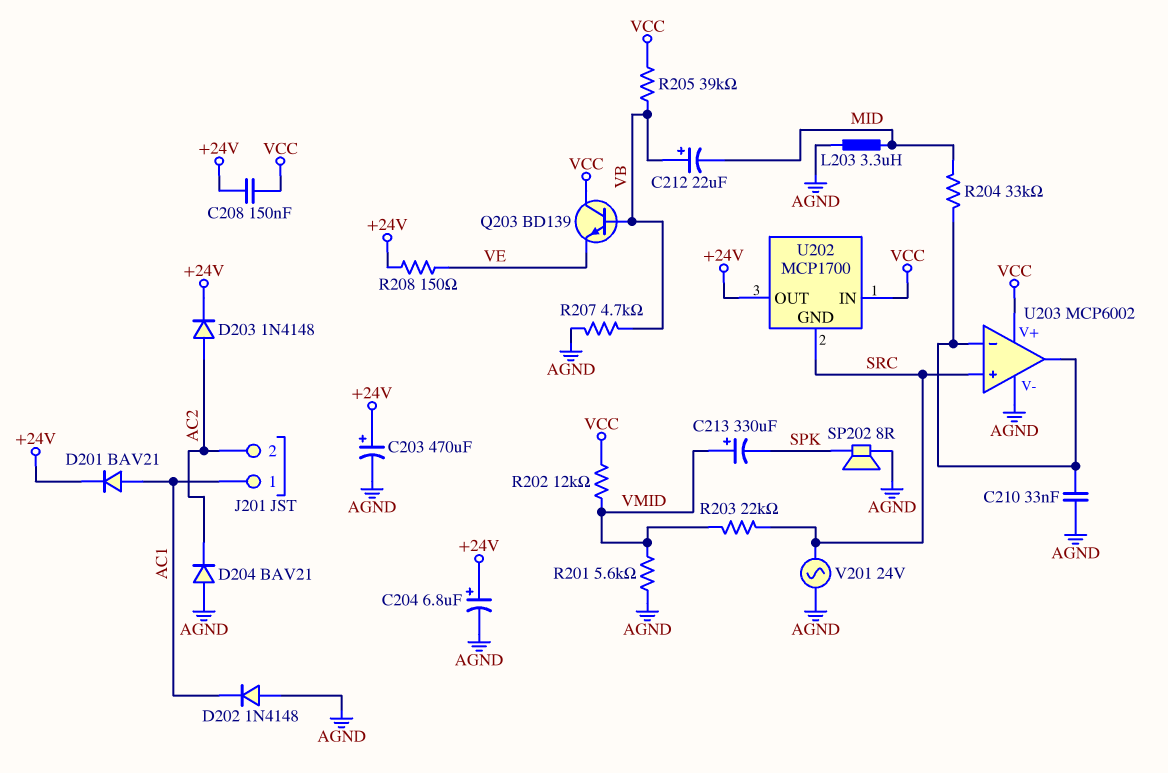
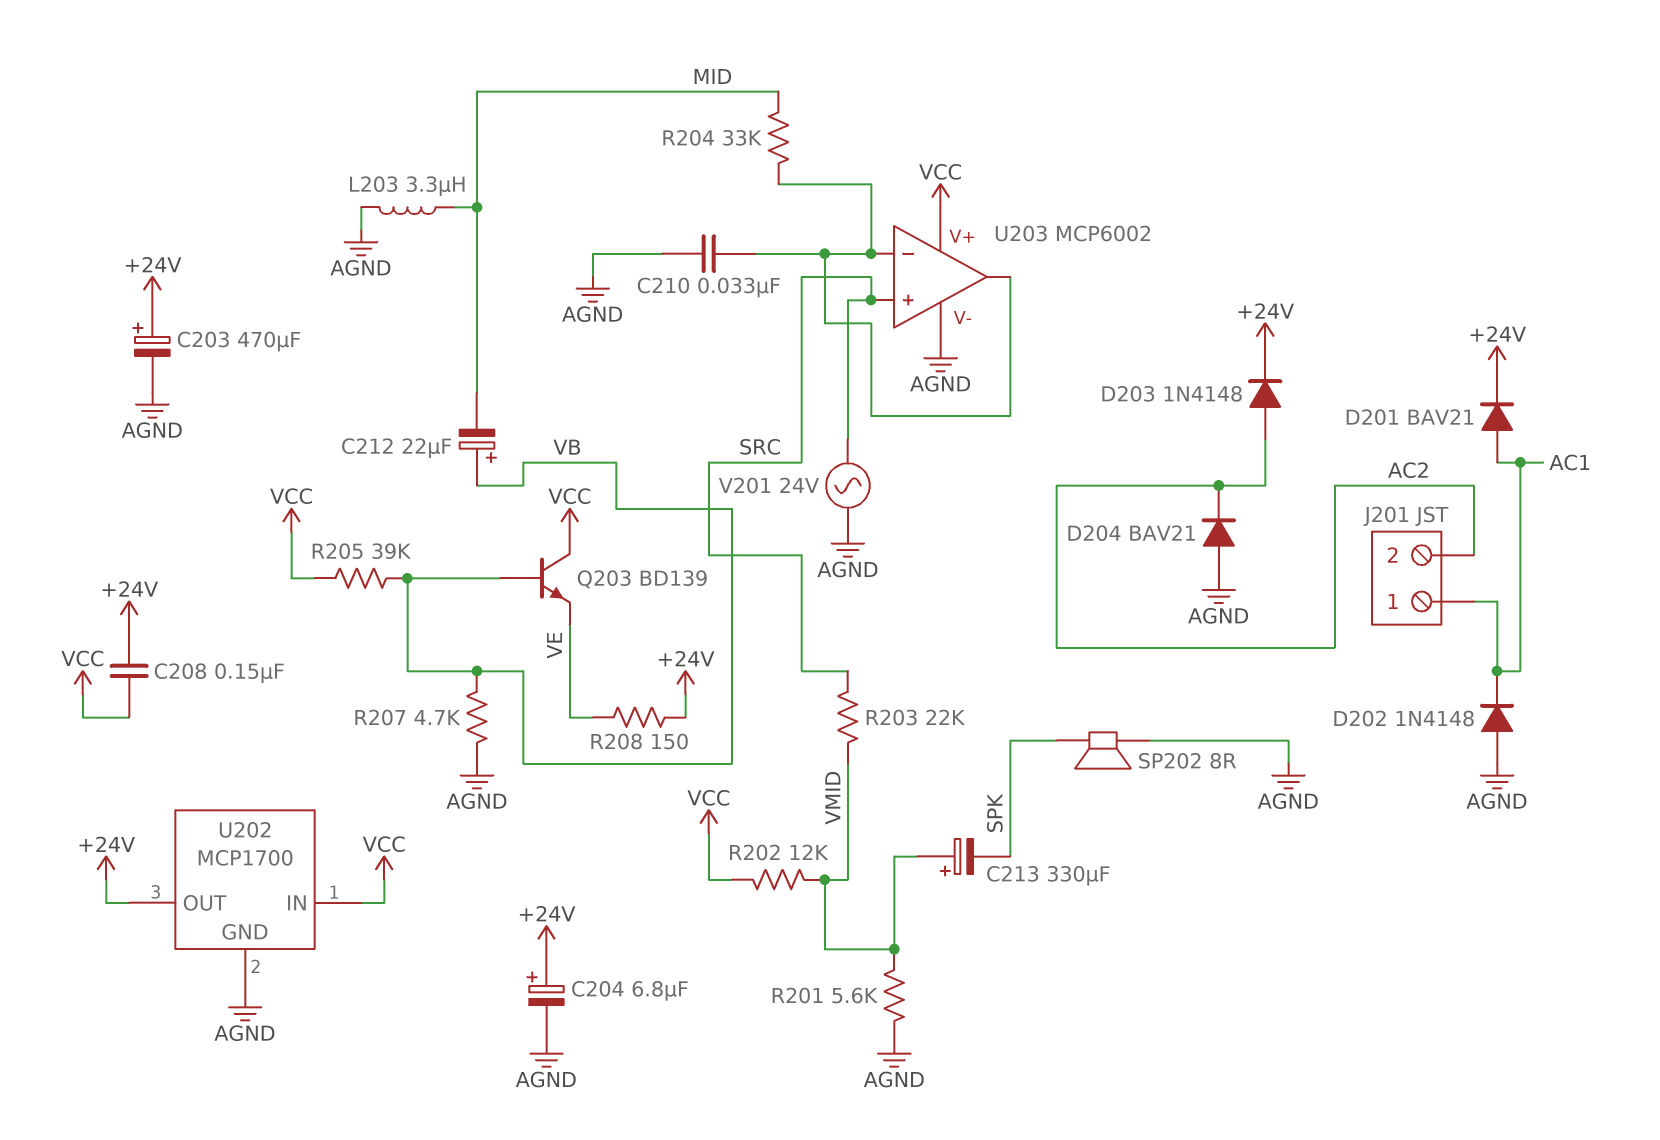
U202 pin GND: SRC -> AGND

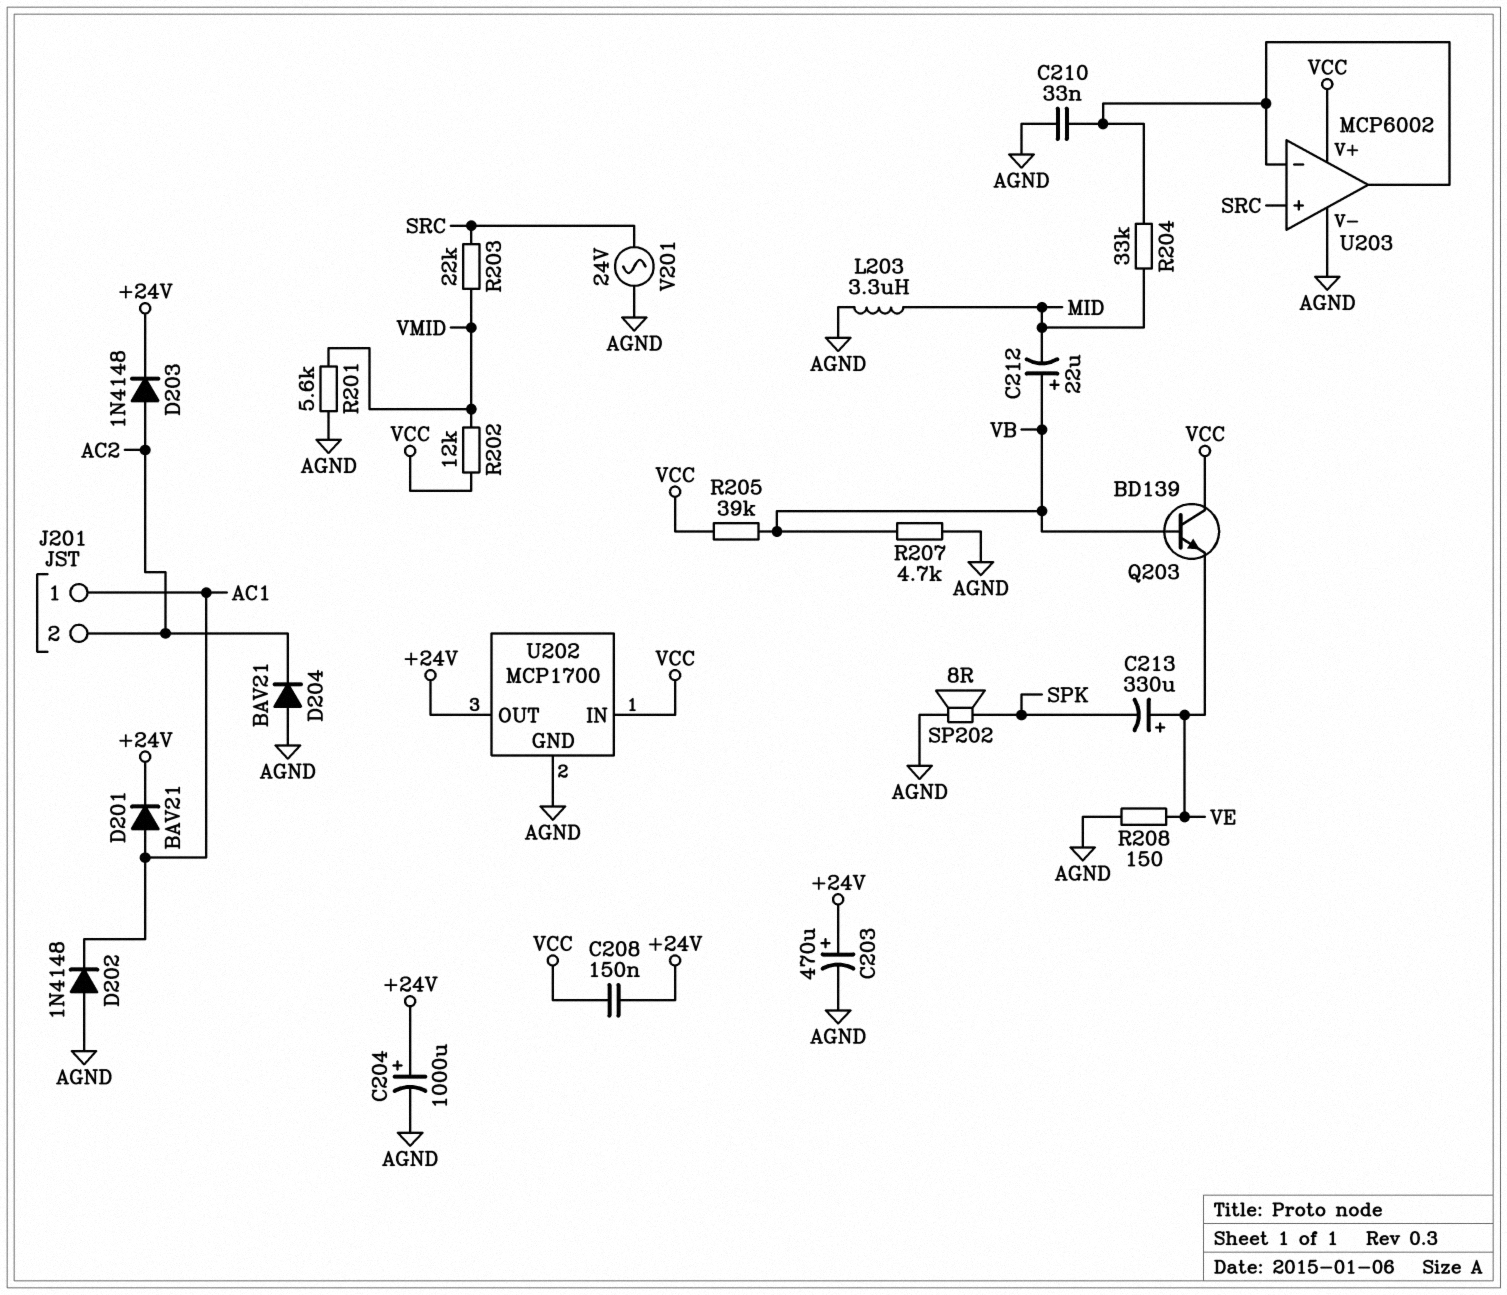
C204: 6.8uF (plus +24V, minus AGND) -> 1000uF (plus +24V, minus AGND)
C213: 330uF (plus VMID, minus SPK) -> 330uF (plus VE, minus SPK)
R208: 150 (+24V, VE) -> 150 (AGND, VE)

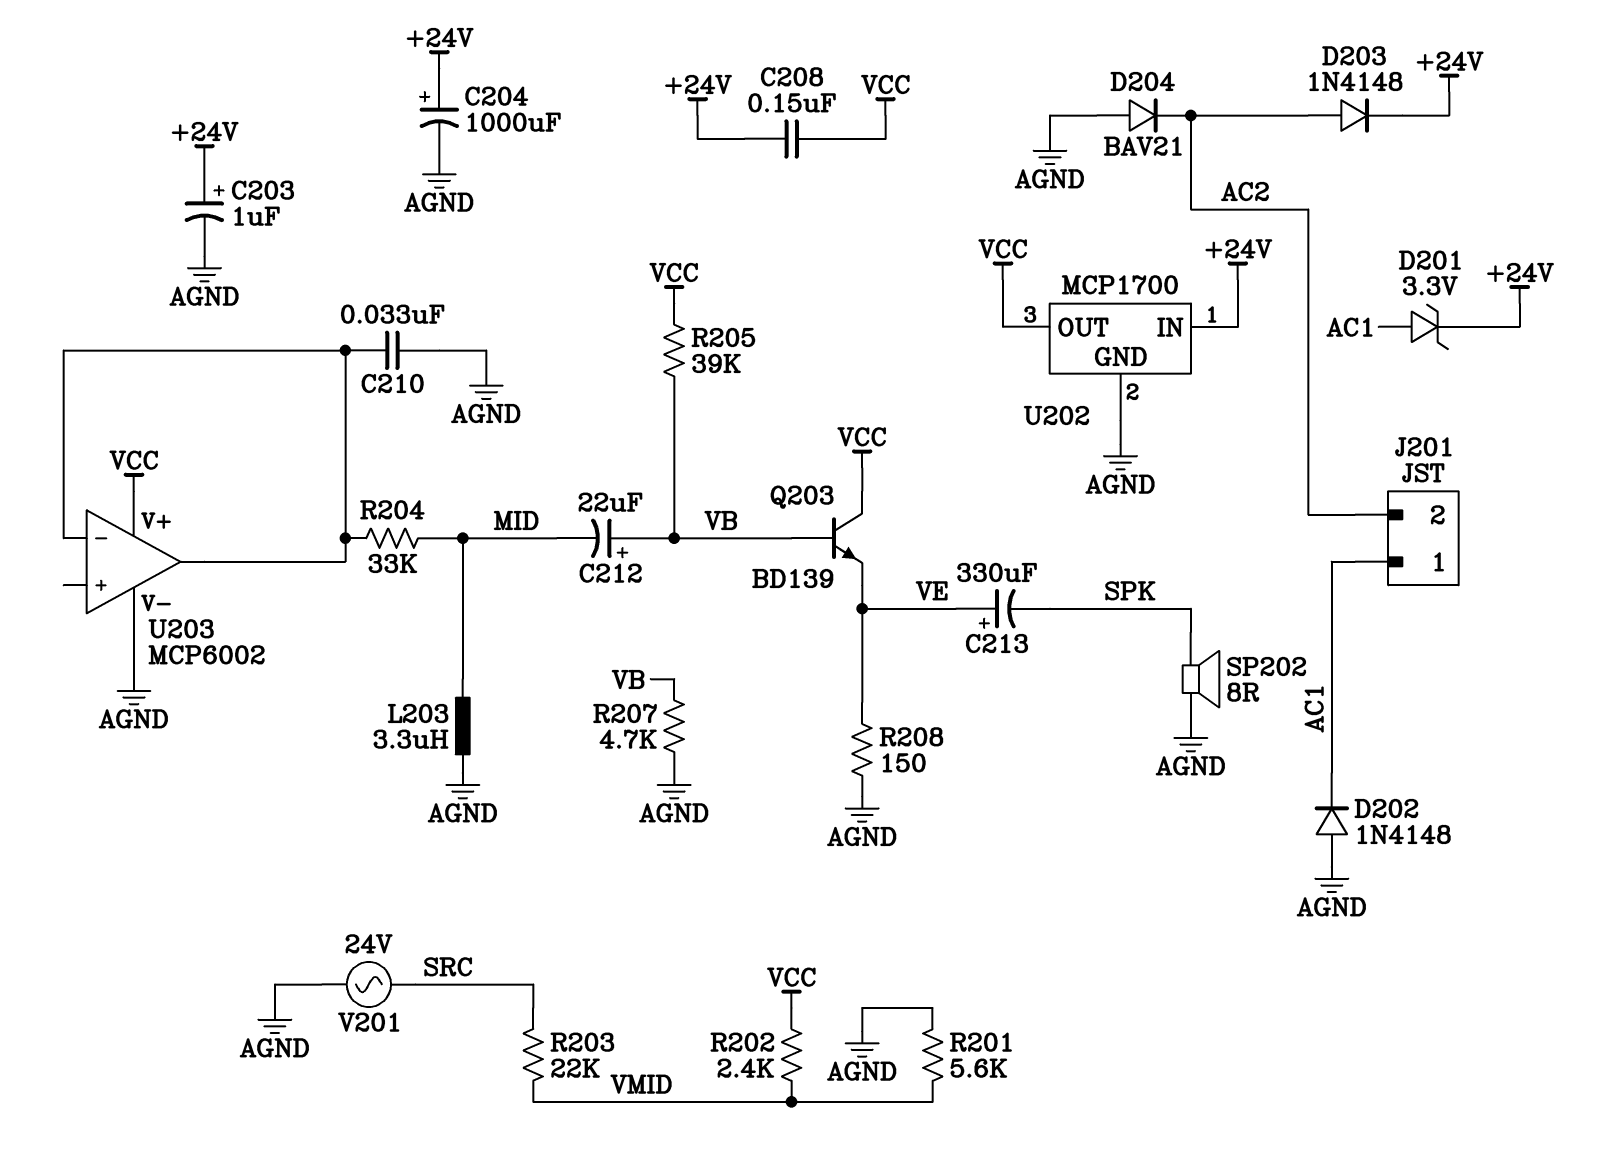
C203: 470uF (plus +24V, minus AGND) -> 1uF (plus +24V, minus AGND)
D201: diode BAV21 (A AC1, K +24V) -> zener 3.3V (A AC1, K +24V)
R202: 12k (VCC, VMID) -> 2.4k (VCC, VMID)
U202 pin IN: VCC -> +24V
U202 pin OUT: +24V -> VCC
U203 pin in+: SRC -> none

